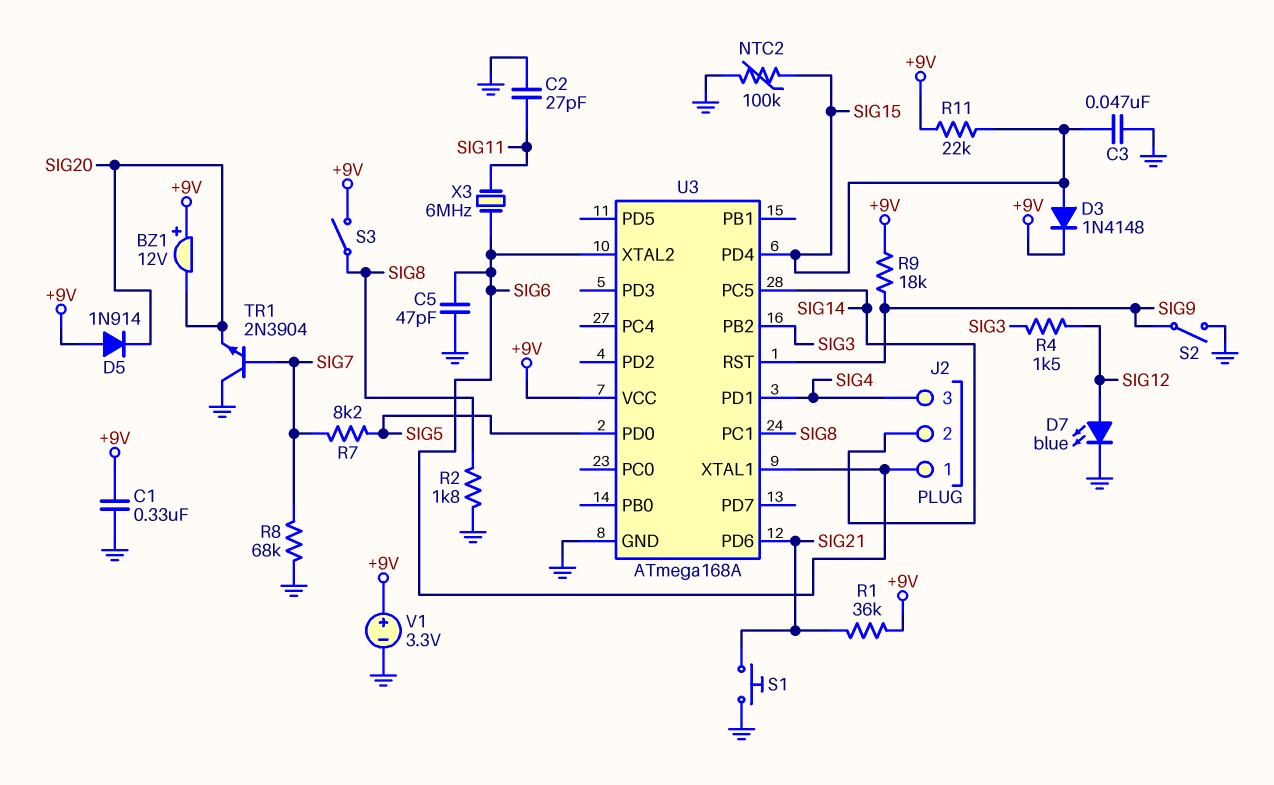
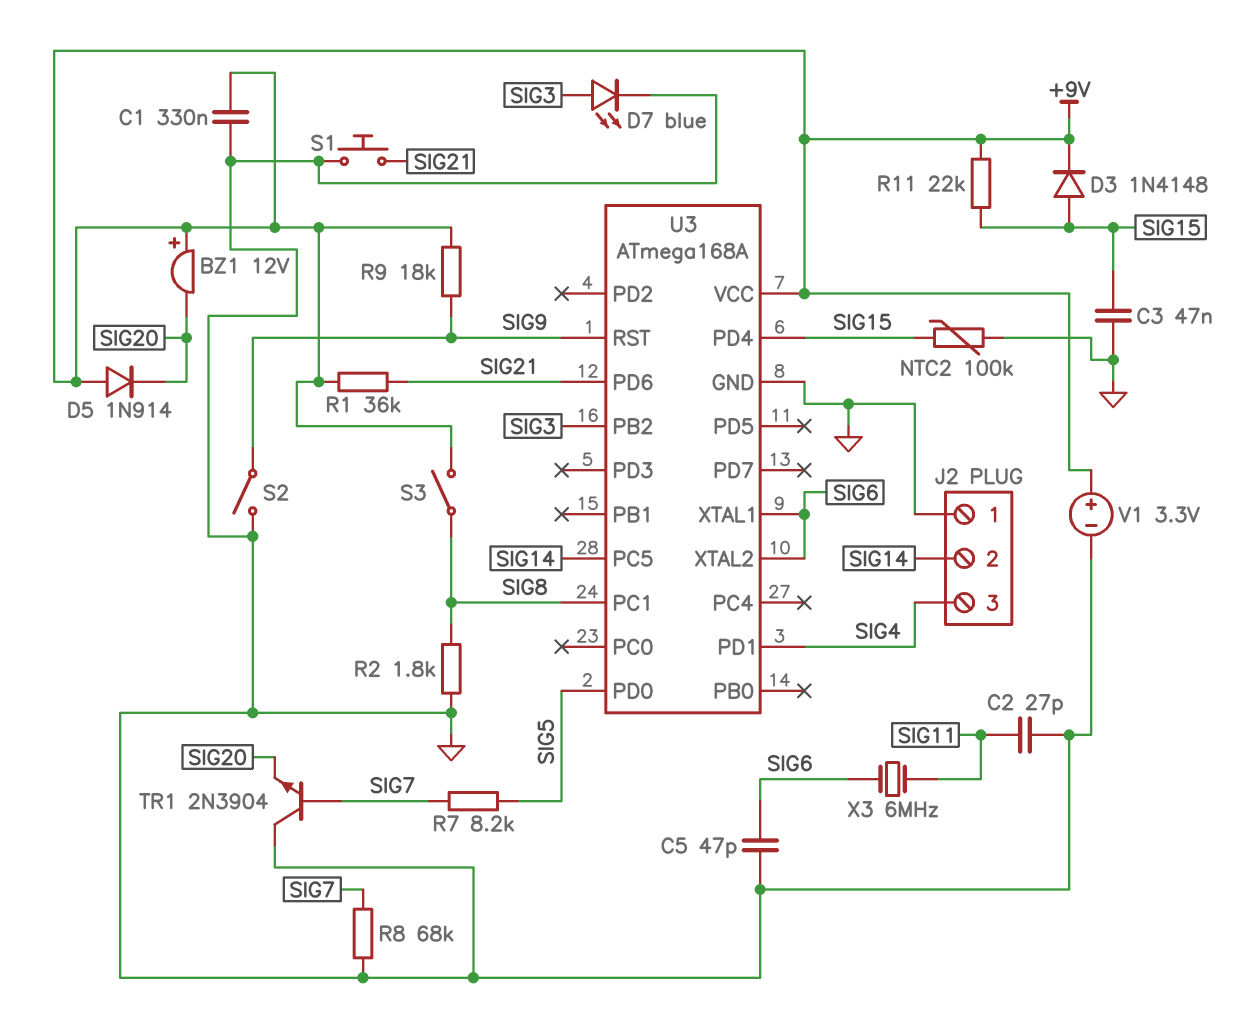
D7: LED blue (A SIG12, K GND) -> LED blue (A SIG3, K GND)
J2 pin 1: SIG6 -> GND
R4: 1.5k (SIG3, SIG12) -> none

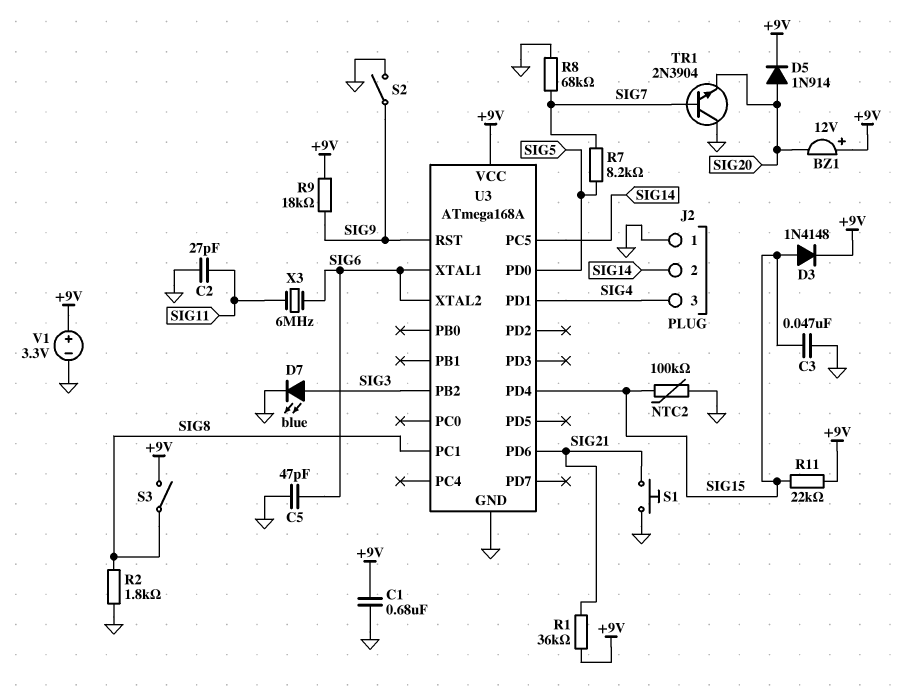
C1: 330nF (+9V, GND) -> 680nF (+9V, GND)
D5: diode 1N914 (A +9V, K SIG20) -> diode 1N914 (A SIG20, K +9V)

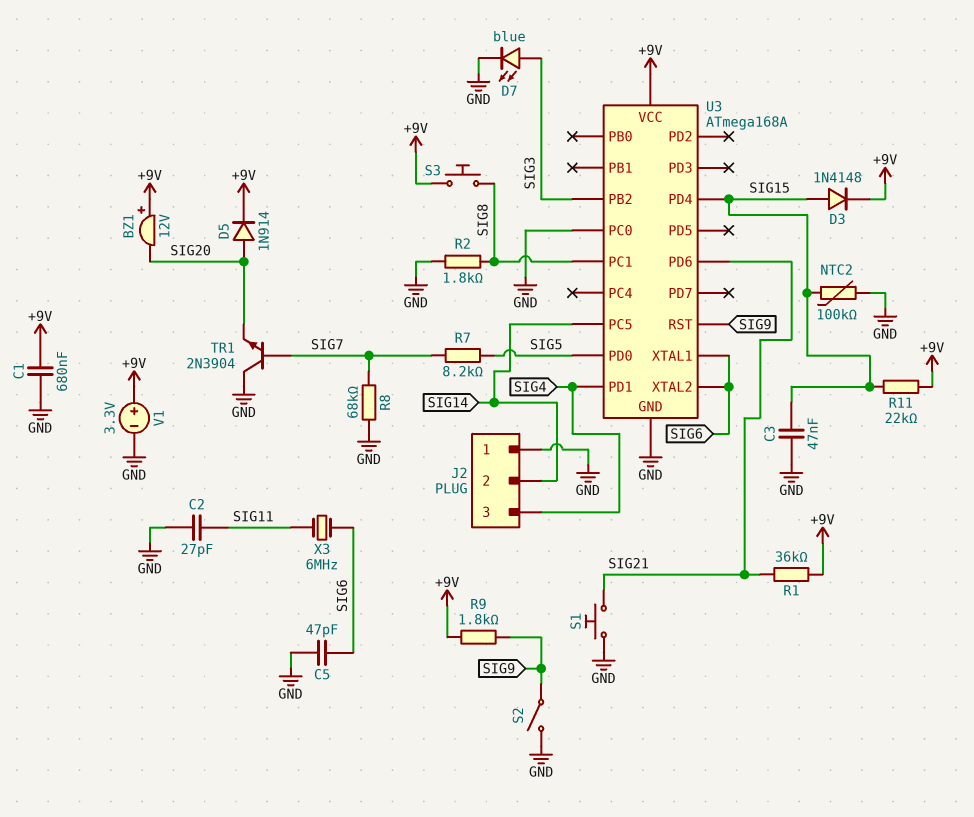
R9: 18k (+9V, SIG9) -> 1.8k (+9V, SIG9)
S3: switch (+9V, SIG8) -> button (+9V, SIG8)
U3 pin PC0: none -> GND

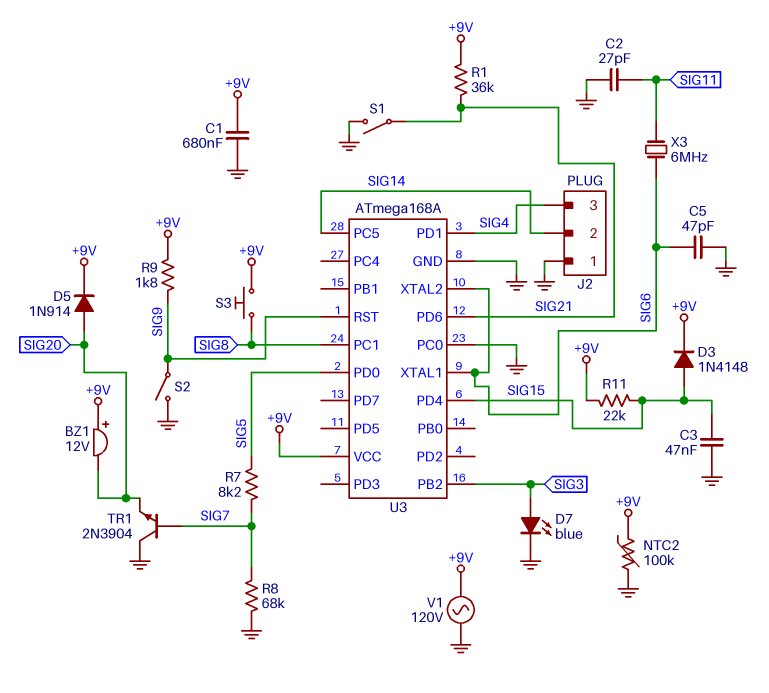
NTC2: 100k (GND, SIG15) -> 100k (+9V, GND)
R2: 1.8k (GND, SIG8) -> none
S1: button (GND, SIG21) -> switch (GND, SIG21)
V1: 3.3V (plus +9V, minus GND) -> AC 120V (+9V, GND)

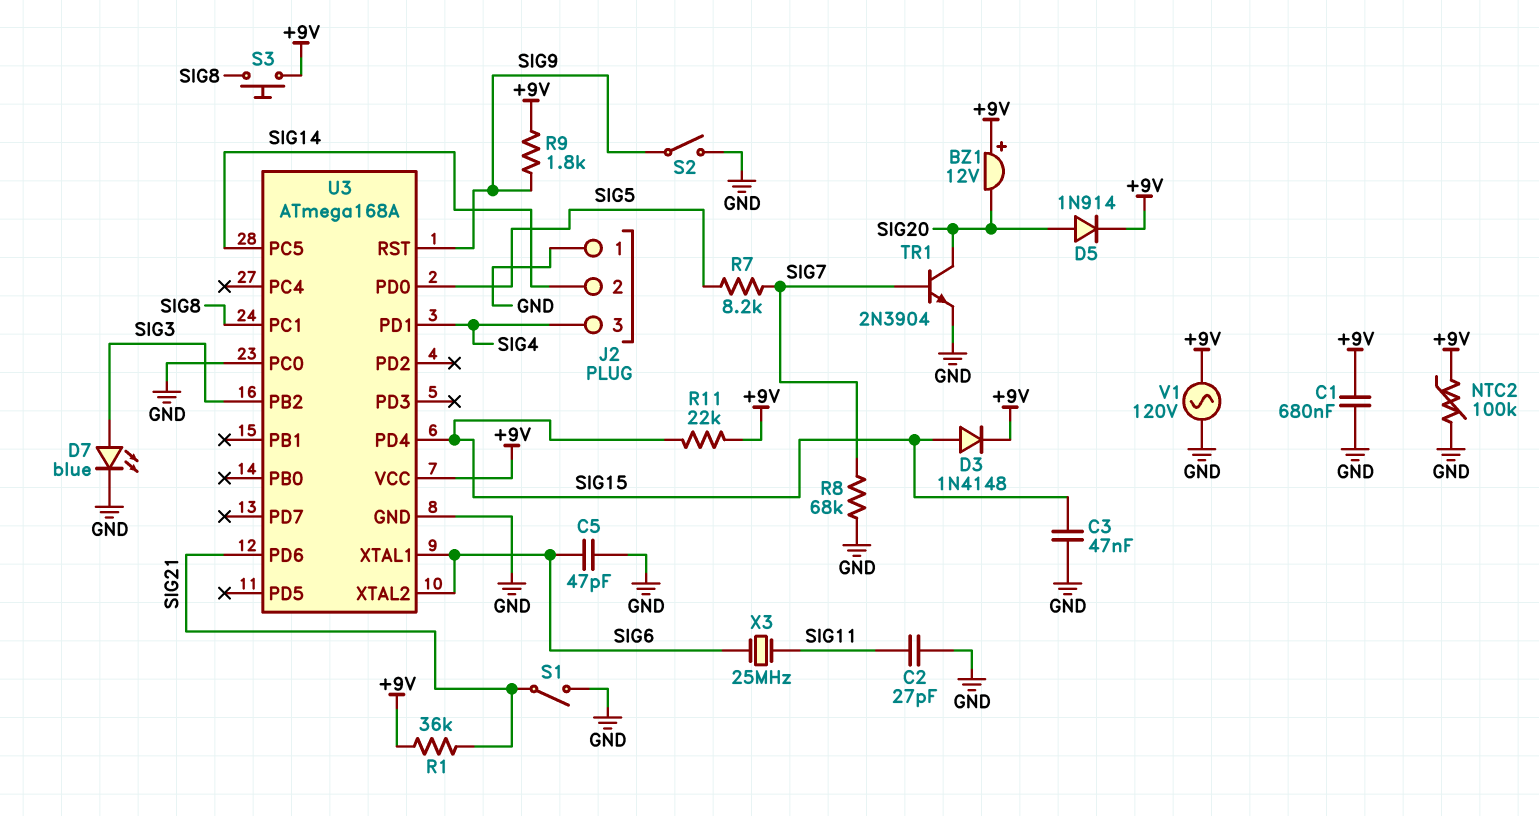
TR1: NPN 2N3904 (B SIG7, C GND, E SIG20) -> NPN 2N3904 (B SIG7, C SIG20, E GND)
X3: 6MHz (SIG6, SIG11) -> 25MHz (SIG6, SIG11)

